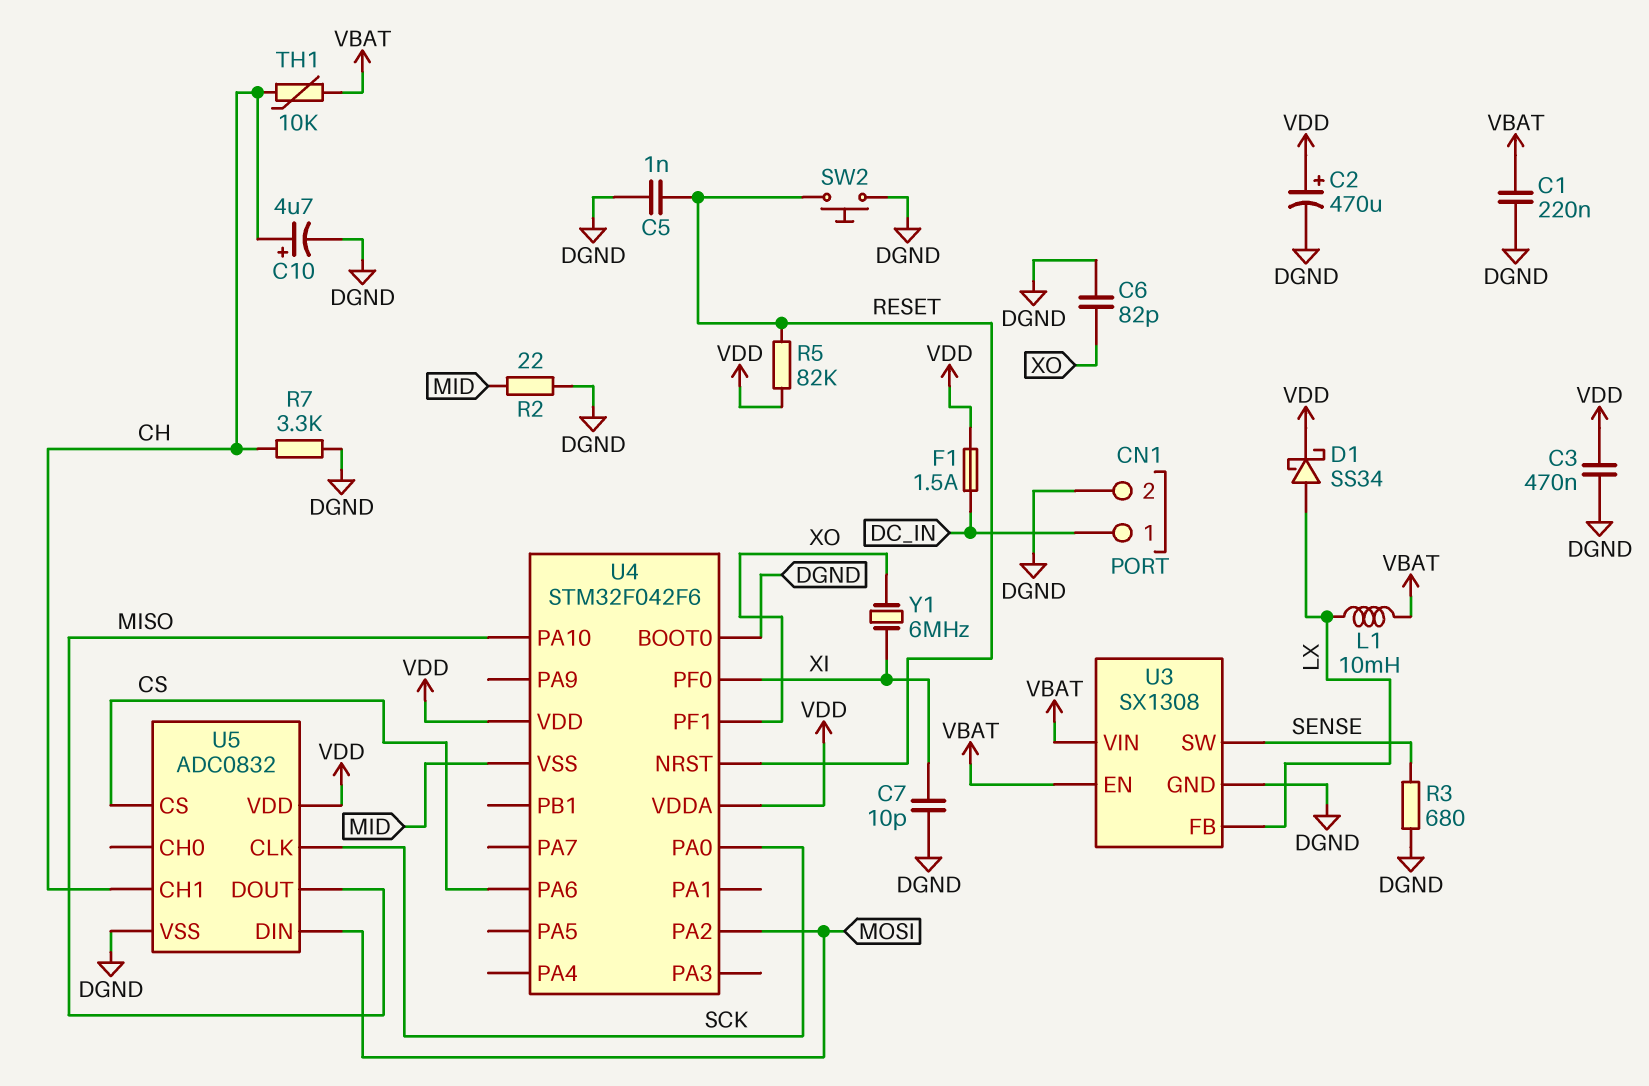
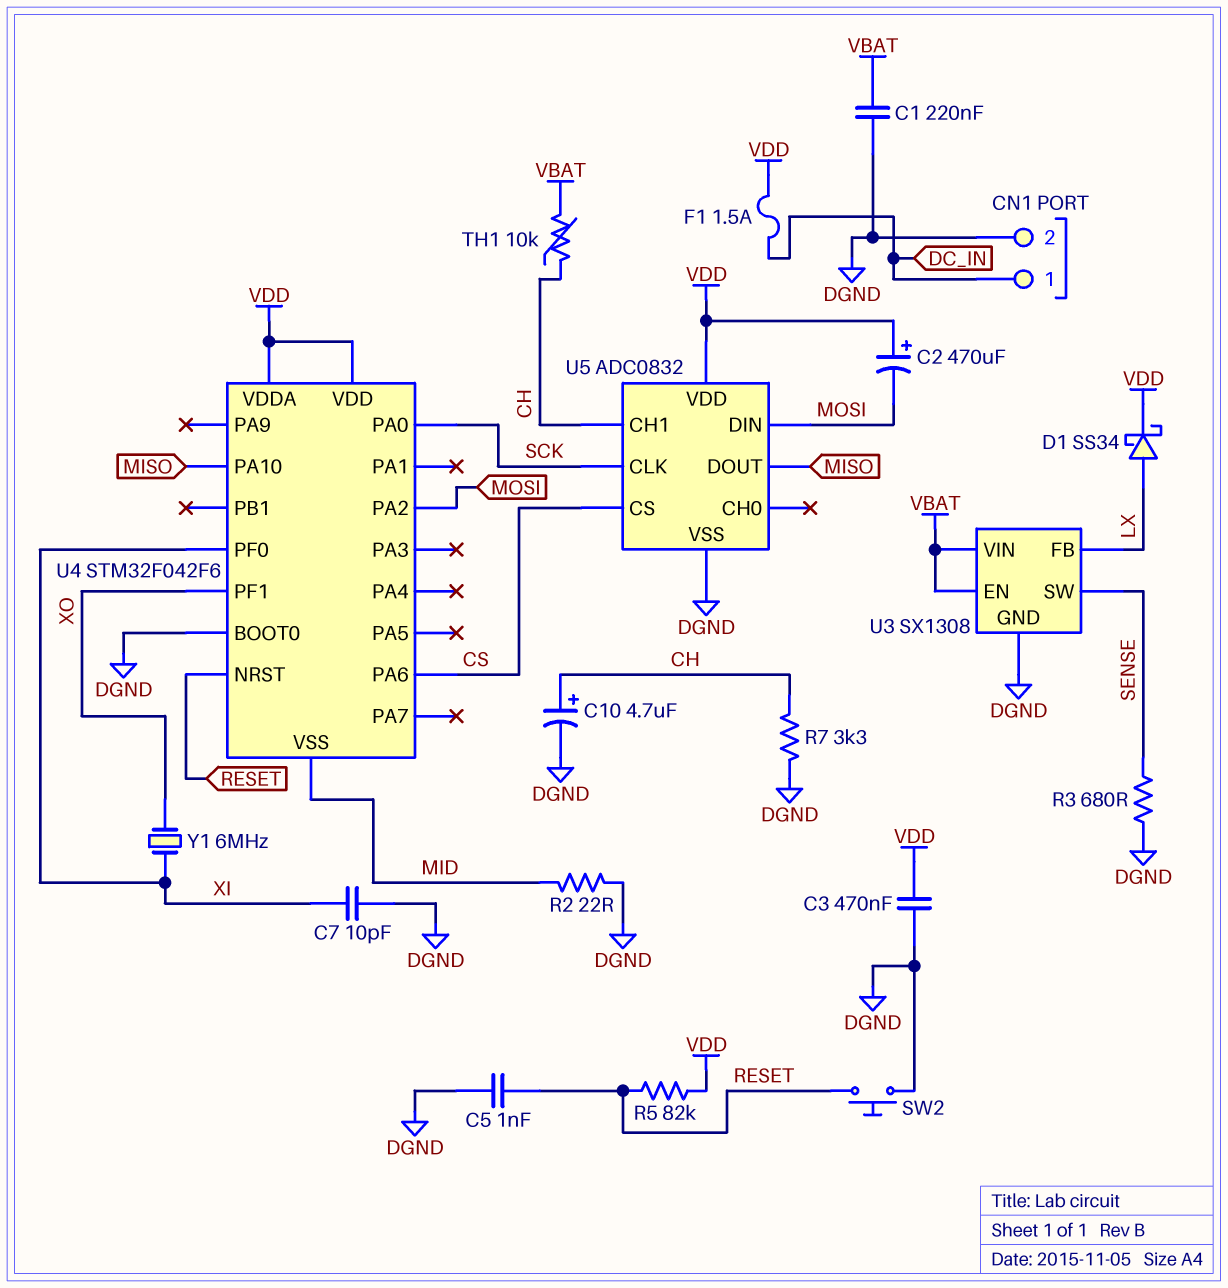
C2: 470uF (plus VDD, minus DGND) -> 470uF (plus VDD, minus MOSI)
C6: 82pF (DGND, XO) -> none
L1: 10mH (LX, VBAT) -> none

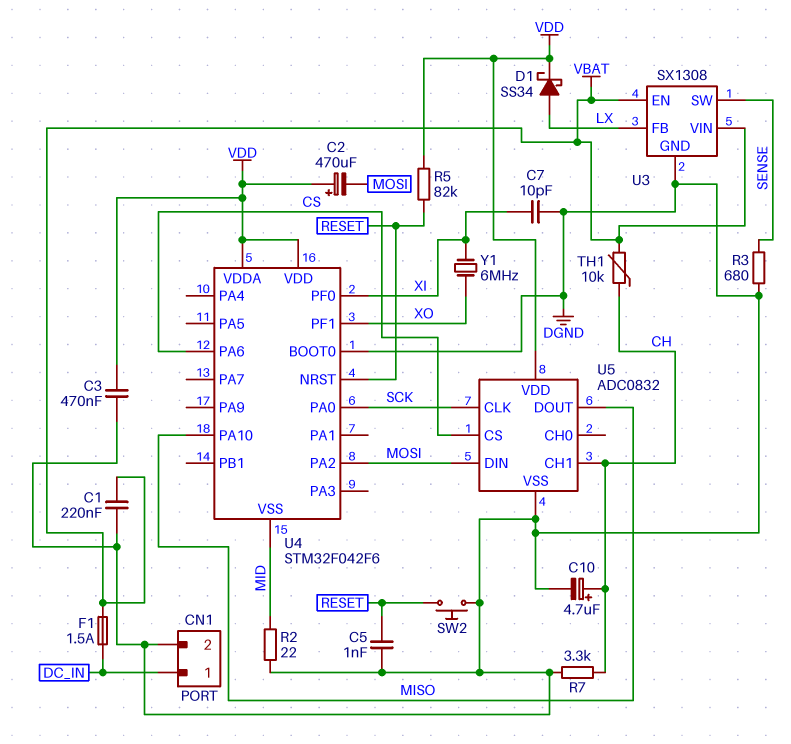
F1: 1.5A (DC_IN, VDD) -> 1.5A (DC_IN, VBAT)

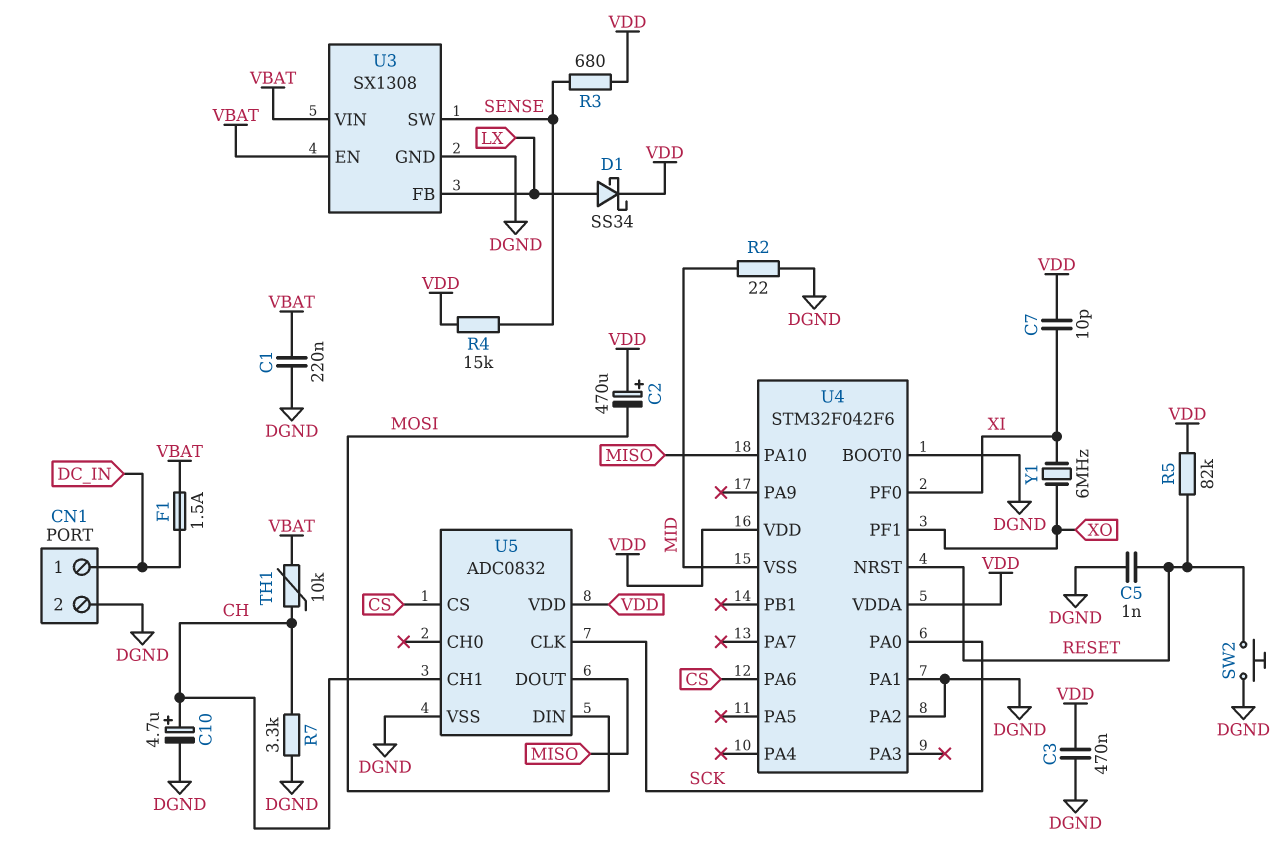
C7: 10pF (DGND, XI) -> 10pF (VDD, XI)
R3: 680 (DGND, SENSE) -> 680 (SENSE, VDD)
R4: none -> 15k (SENSE, VDD)
U4 pin PA1: none -> DGND
U4 pin PA2: MOSI -> DGND

